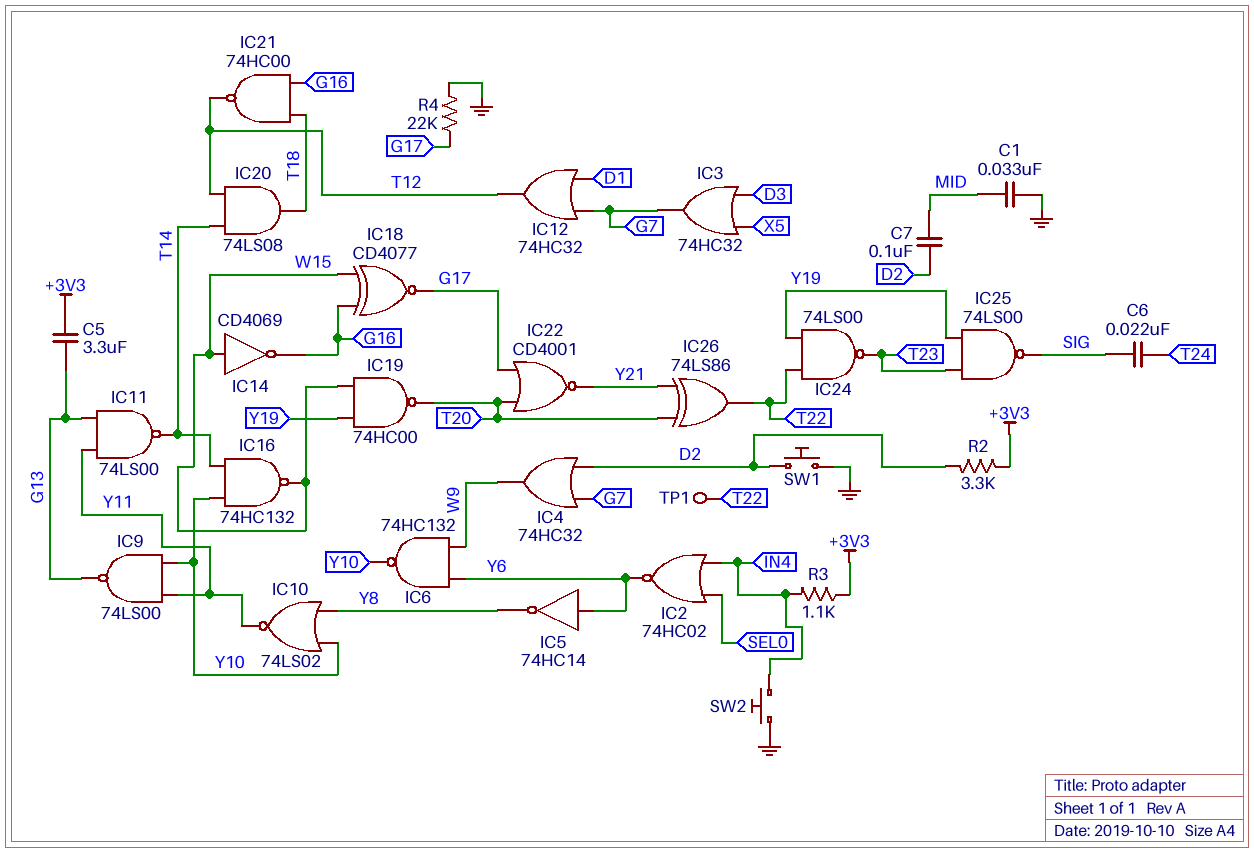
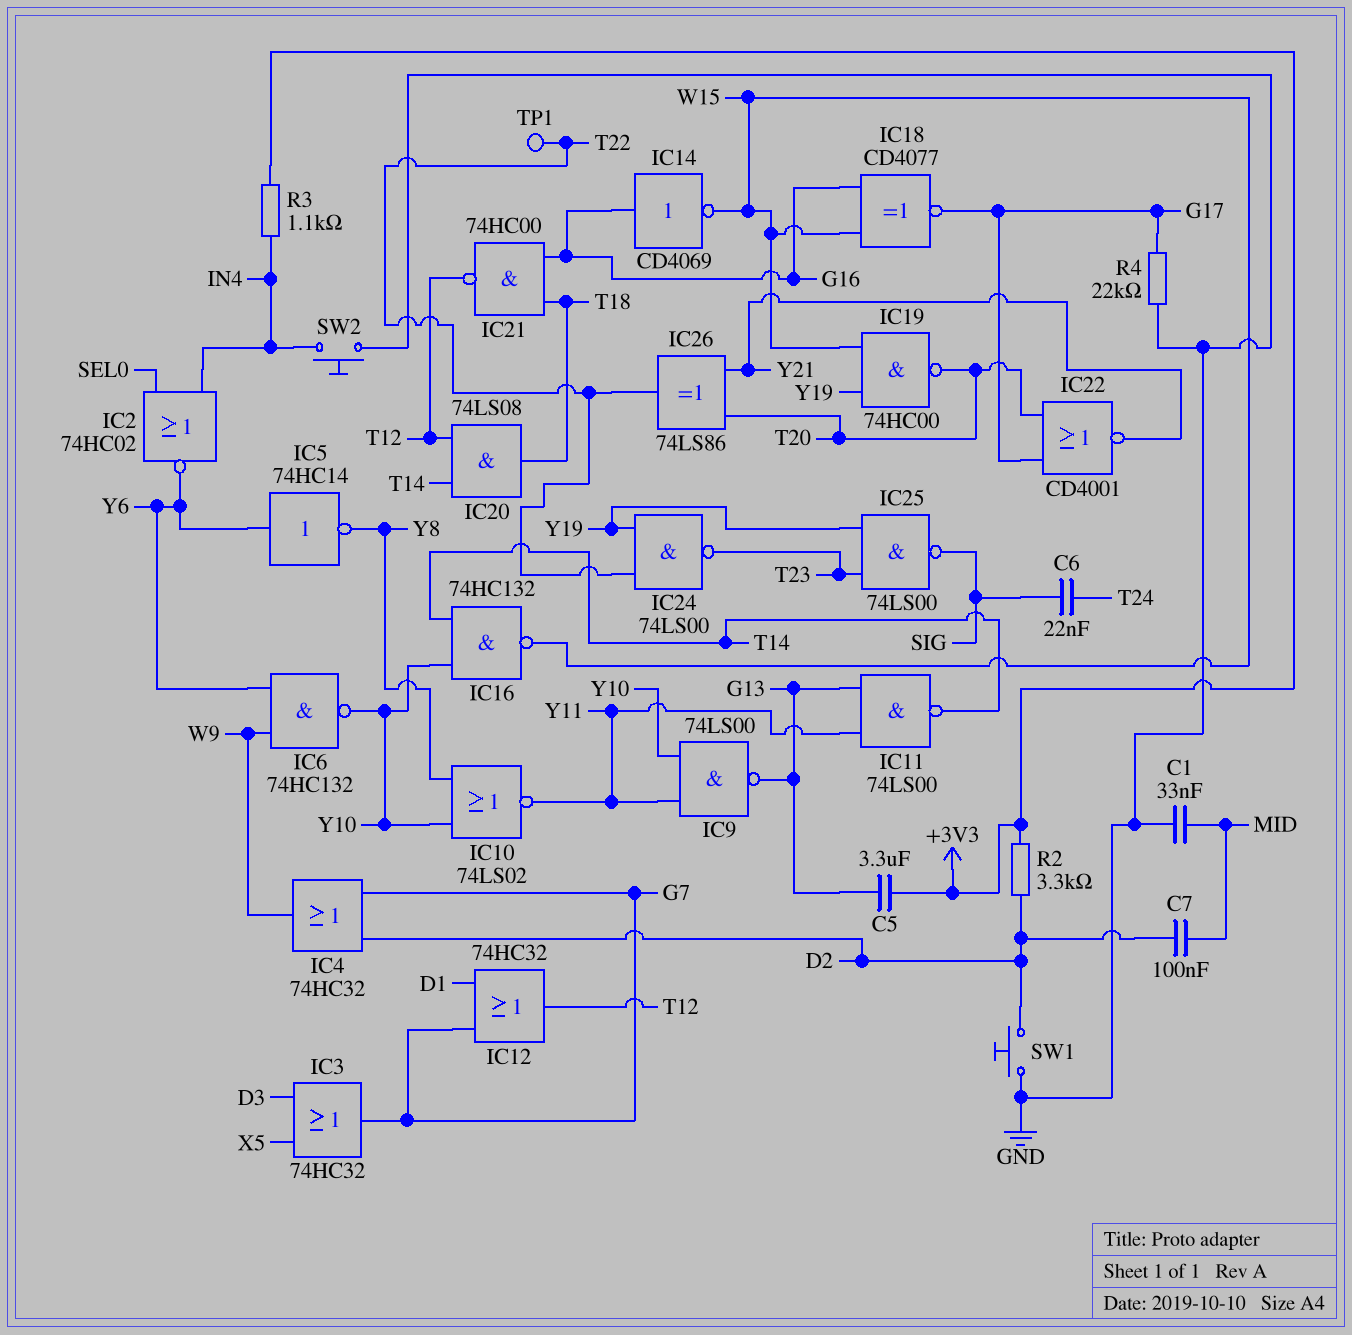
IC14: NOT CD4069 (in W15, out G16) -> NOT CD4069 (in G16, out W15)

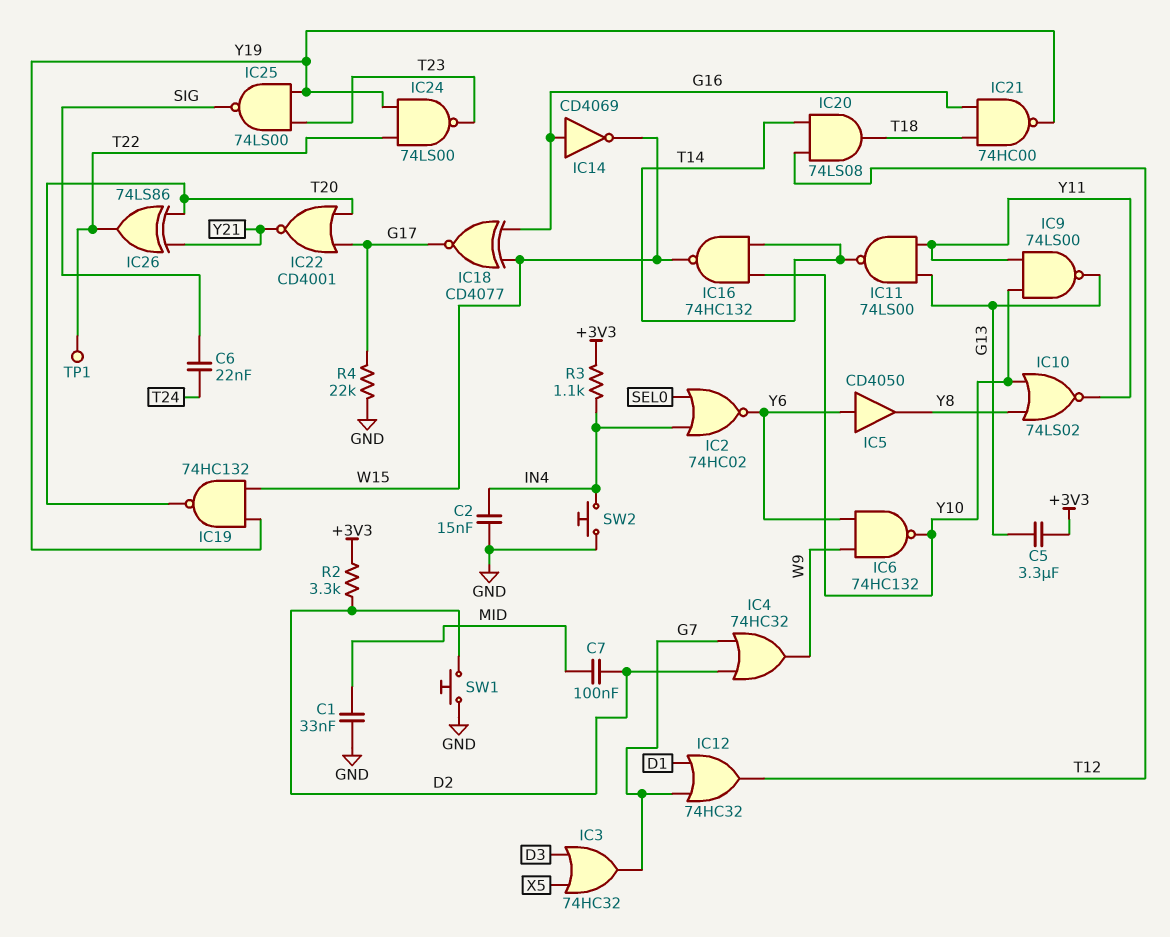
C2: none -> 15nF (GND, IN4)
IC5: NOT 74HC14 (in Y6, out Y8) -> buffer CD4050 (in Y6, out Y8)
IC19: NAND 74HC00 (in W15, in Y19, out T20) -> NAND 74HC132 (in W15, in Y19, out T20)
IC21: NAND 74HC00 (in G16, in T18, out T12) -> NAND 74HC00 (in G16, in T18, out Y19)

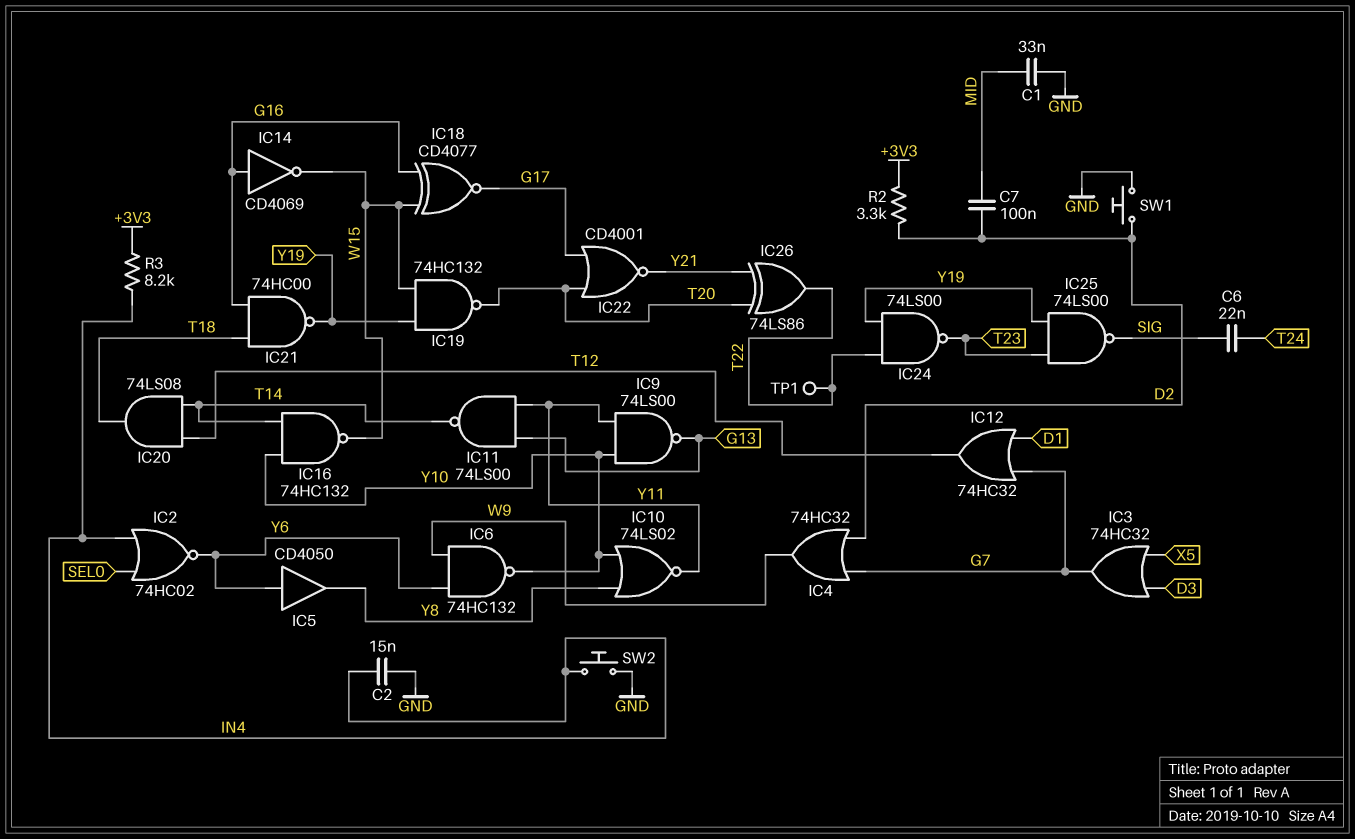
C5: 3.3uF (+3V3, G13) -> none
R3: 1.1k (+3V3, IN4) -> 8.2k (+3V3, IN4)
R4: 22k (G17, GND) -> none

